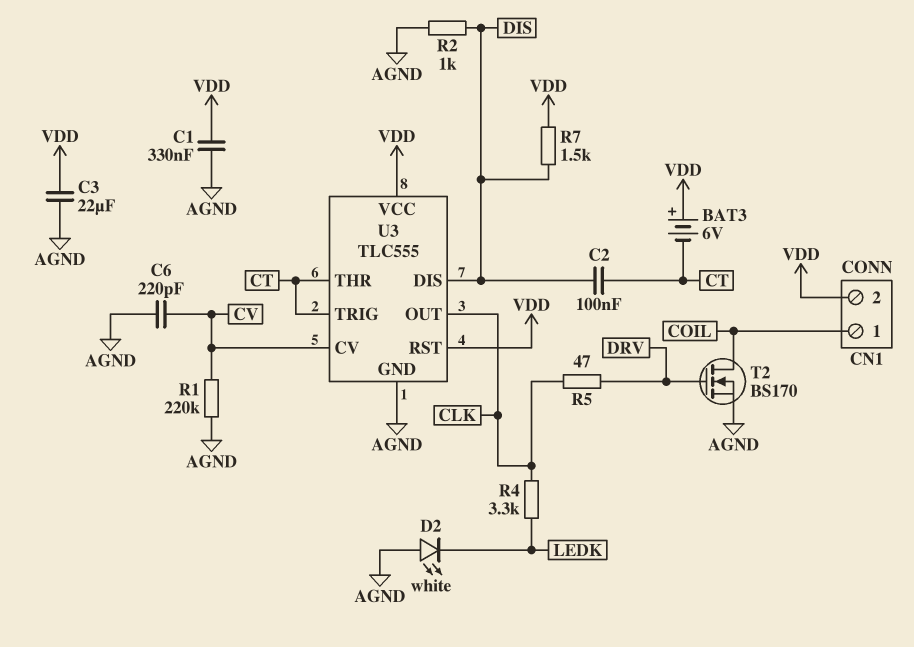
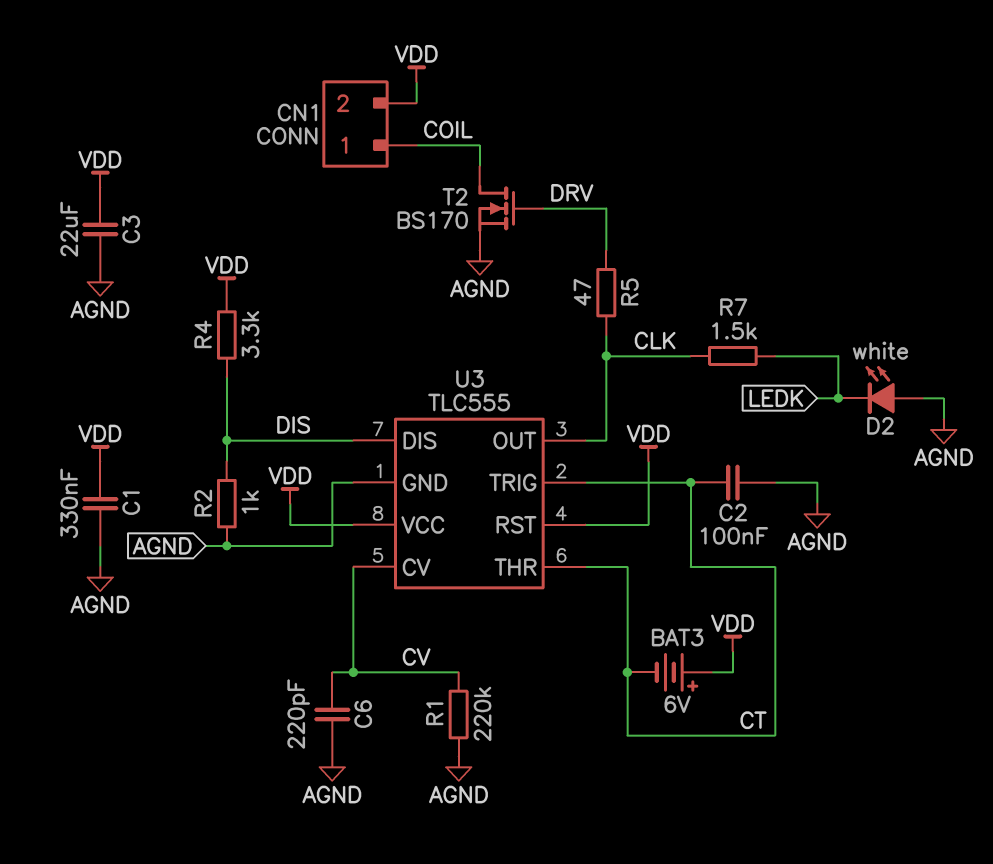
C2: 100nF (CT, DIS) -> 100nF (AGND, CT)
R4: 3.3k (CLK, LEDK) -> 3.3k (DIS, VDD)
R7: 1.5k (DIS, VDD) -> 1.5k (CLK, LEDK)

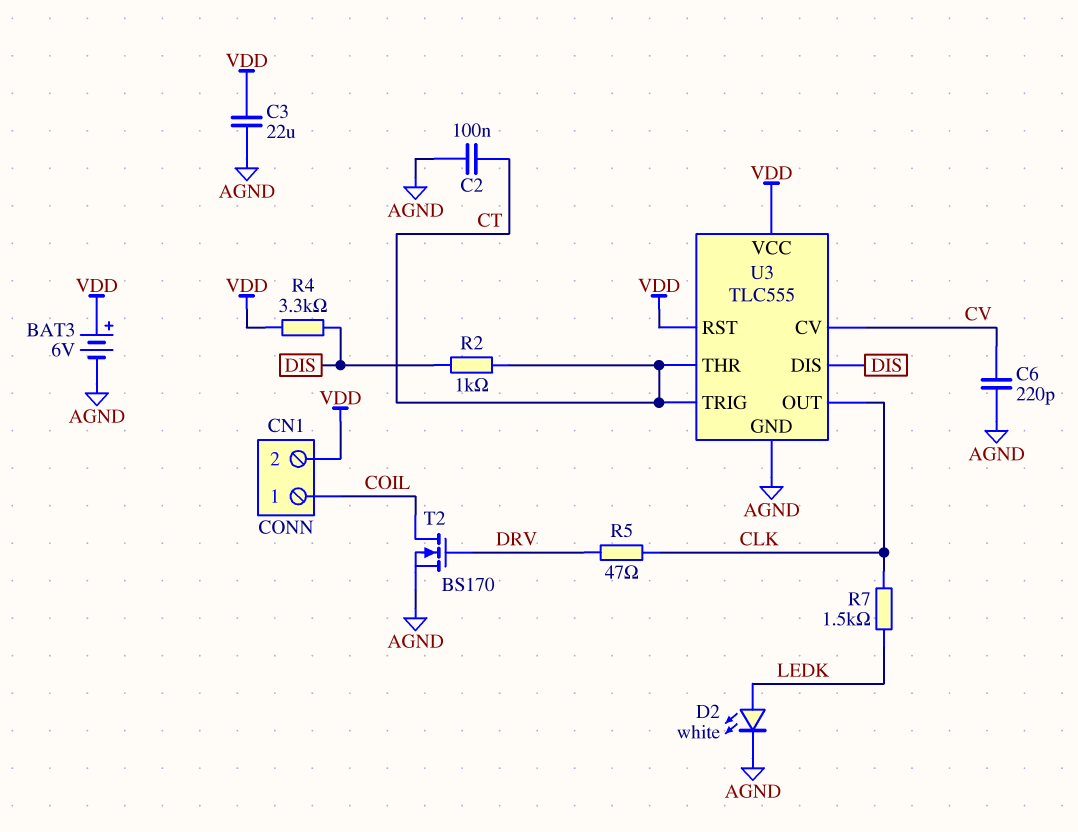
BAT3: 6V (plus VDD, minus CT) -> 6V (plus VDD, minus AGND)
C1: 330nF (AGND, VDD) -> none
D2: LED white (A AGND, K LEDK) -> LED white (A LEDK, K AGND)
R1: 220k (AGND, CV) -> none
R2: 1k (AGND, DIS) -> 1k (CT, DIS)

